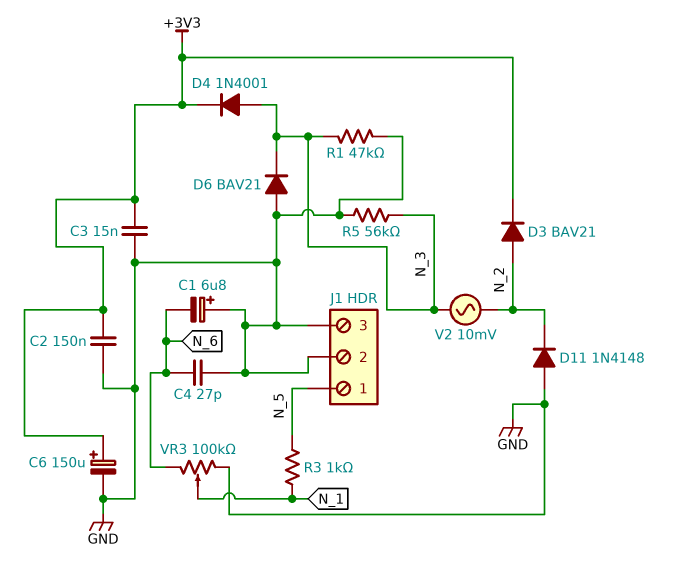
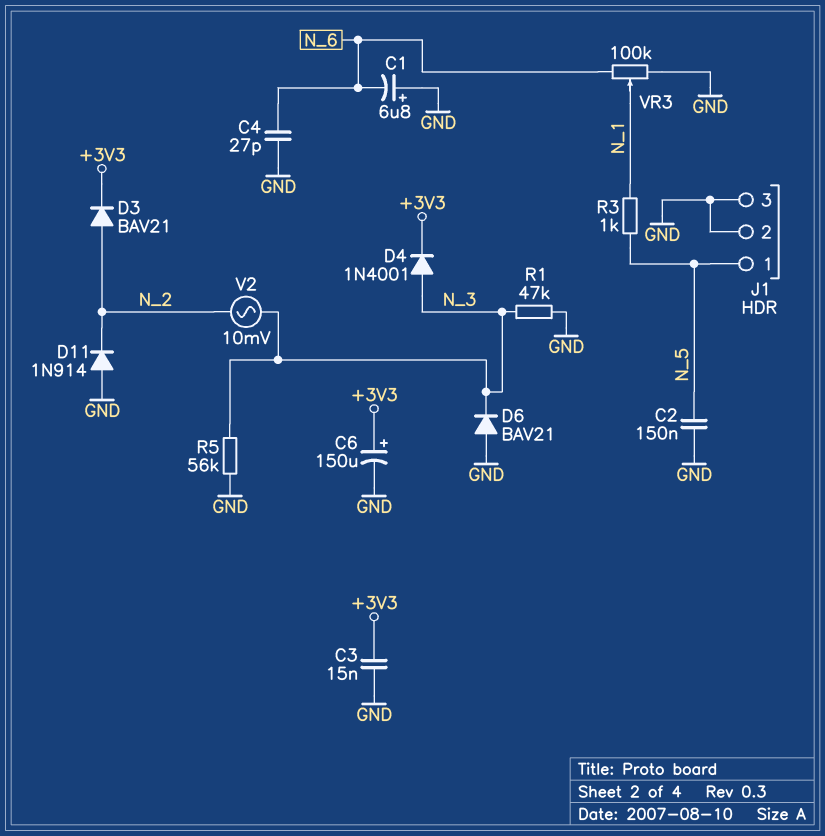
C2: 150nF (+3V3, GND) -> 150nF (GND, N_5)
D11: diode 1N4148 (A GND, K N_2) -> diode 1N914 (A GND, K N_2)

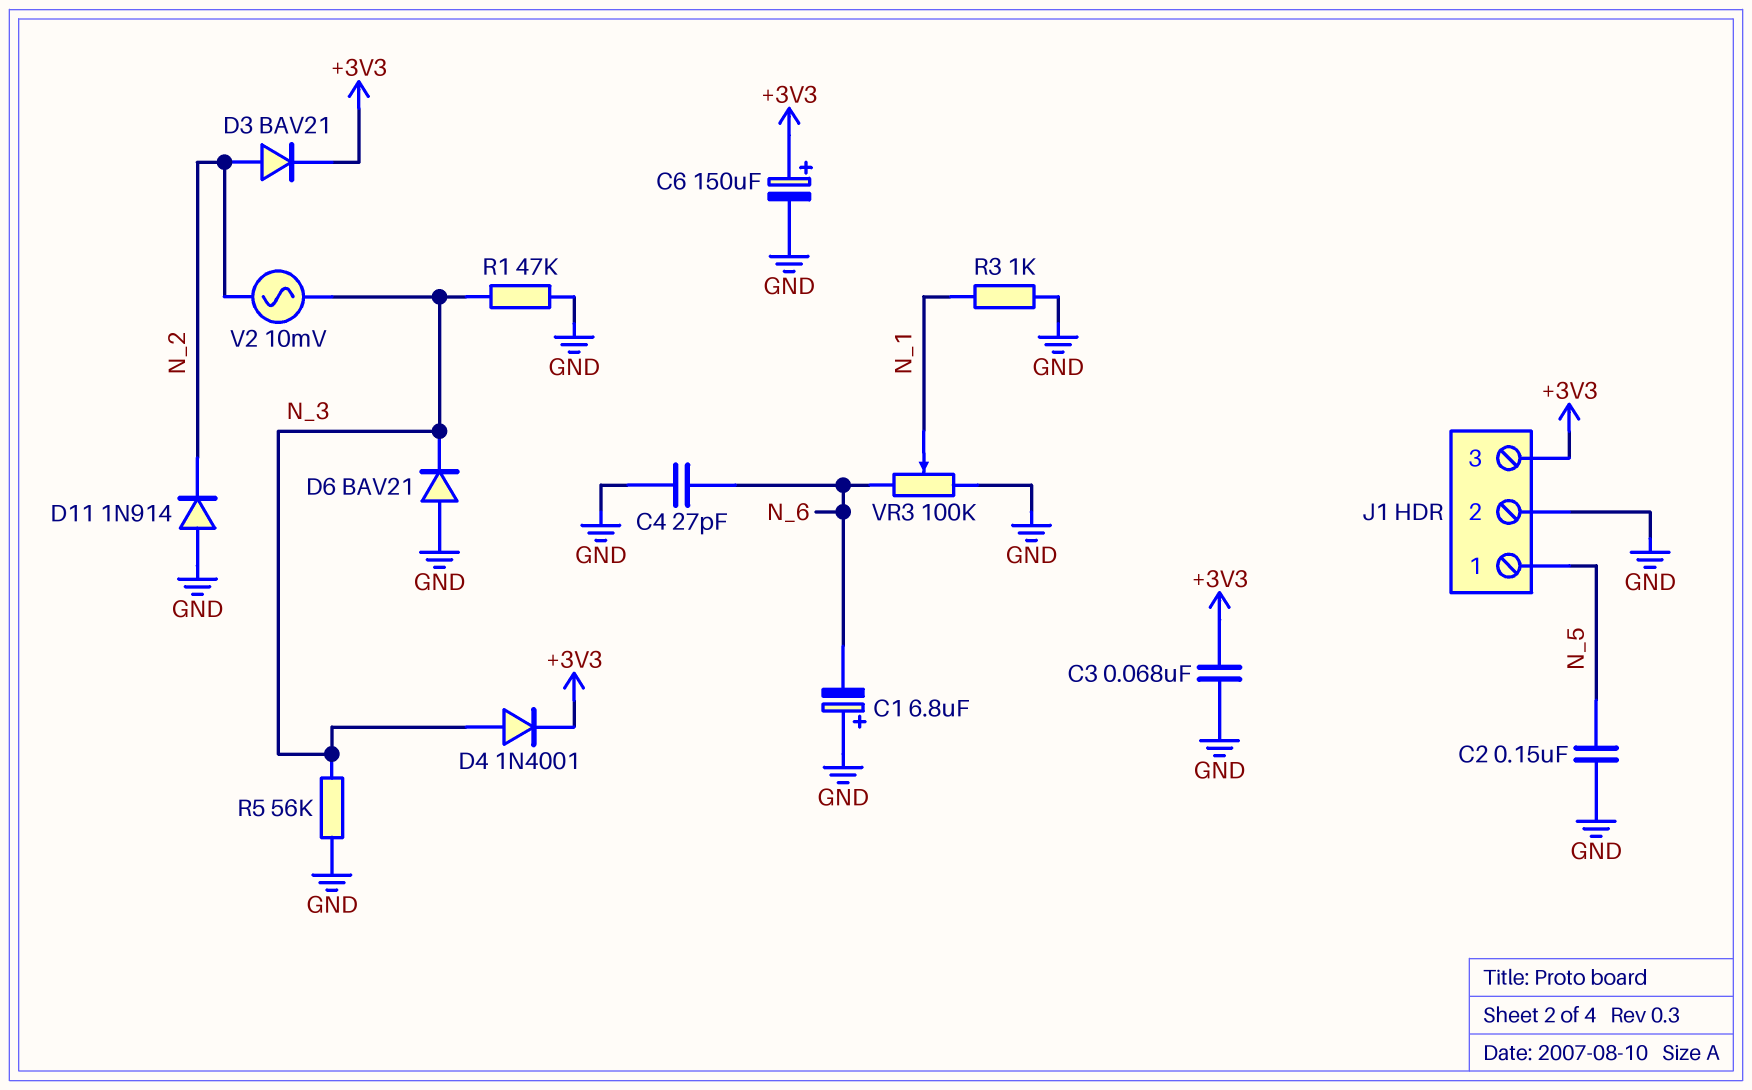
C3: 15nF (+3V3, GND) -> 68nF (+3V3, GND)
J1 pin 3: GND -> +3V3
R3: 1k (N_1, N_5) -> 1k (GND, N_1)

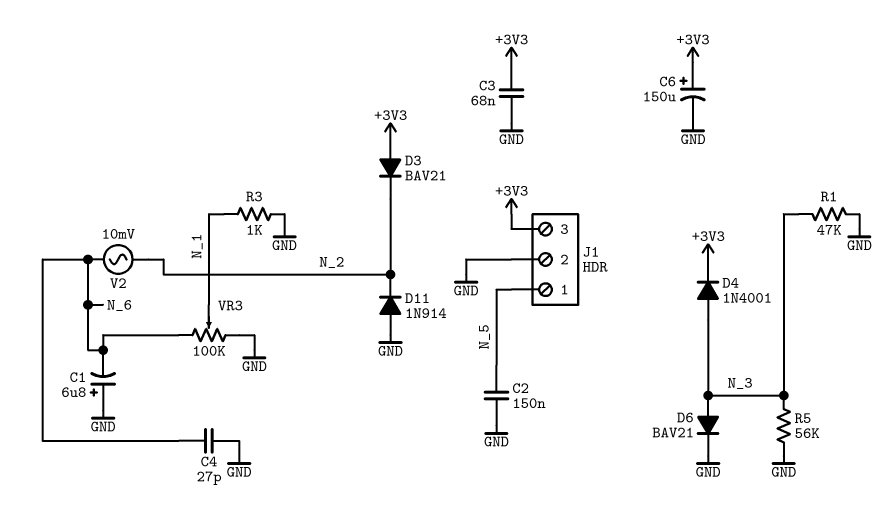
D3: diode BAV21 (A N_2, K +3V3) -> diode BAV21 (A +3V3, K N_2)
D6: diode BAV21 (A GND, K N_3) -> diode BAV21 (A N_3, K GND)
V2: AC 10mV (N_2, N_3) -> AC 10mV (N_2, N_6)

